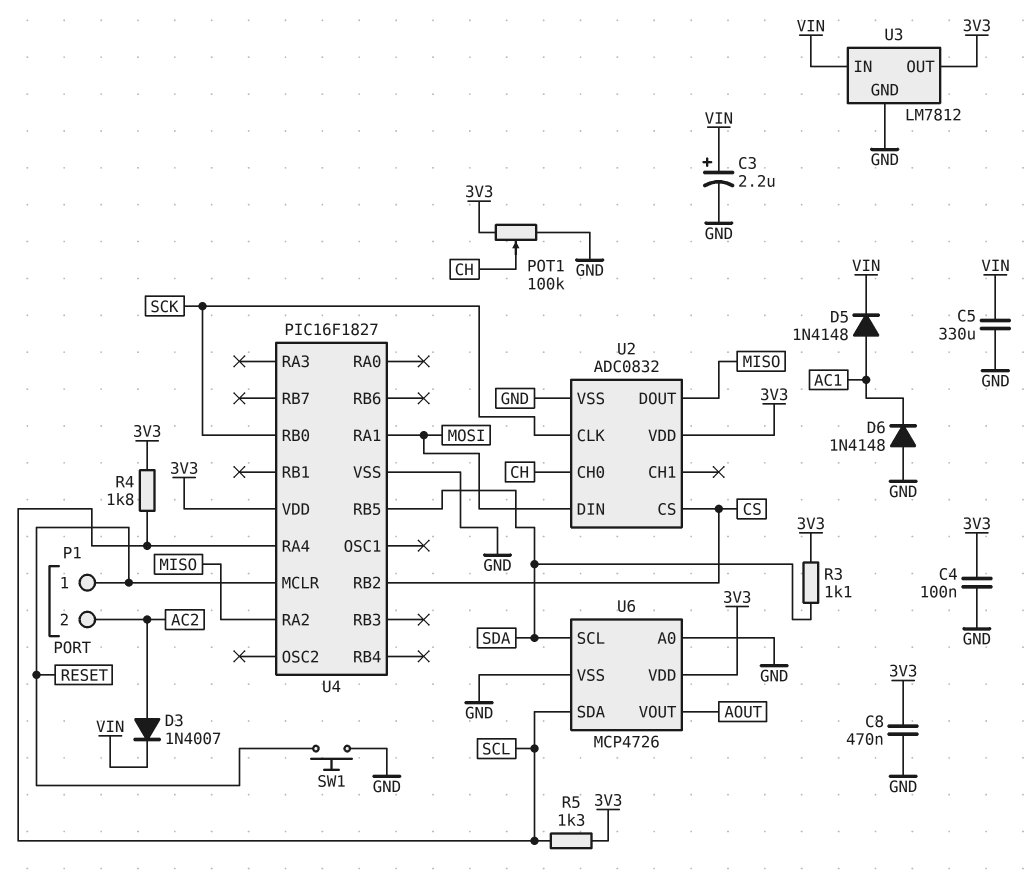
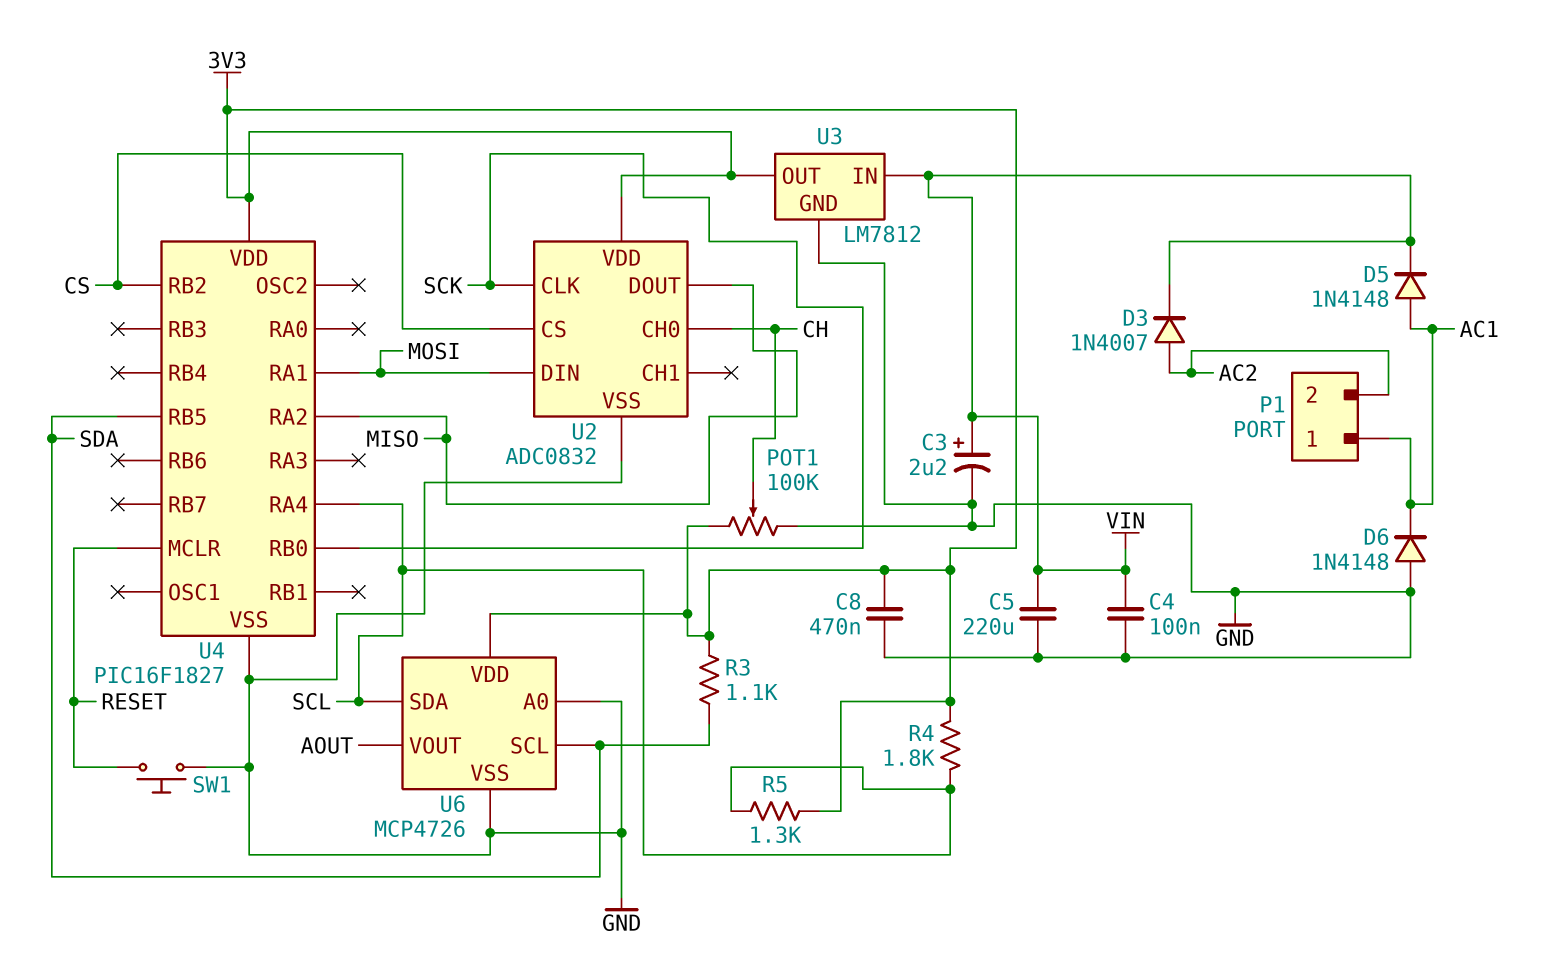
C4: 100nF (3V3, GND) -> 100nF (GND, VIN)
C5: 330uF (GND, VIN) -> 220uF (GND, VIN)
P1 pin 1: RESET -> AC1

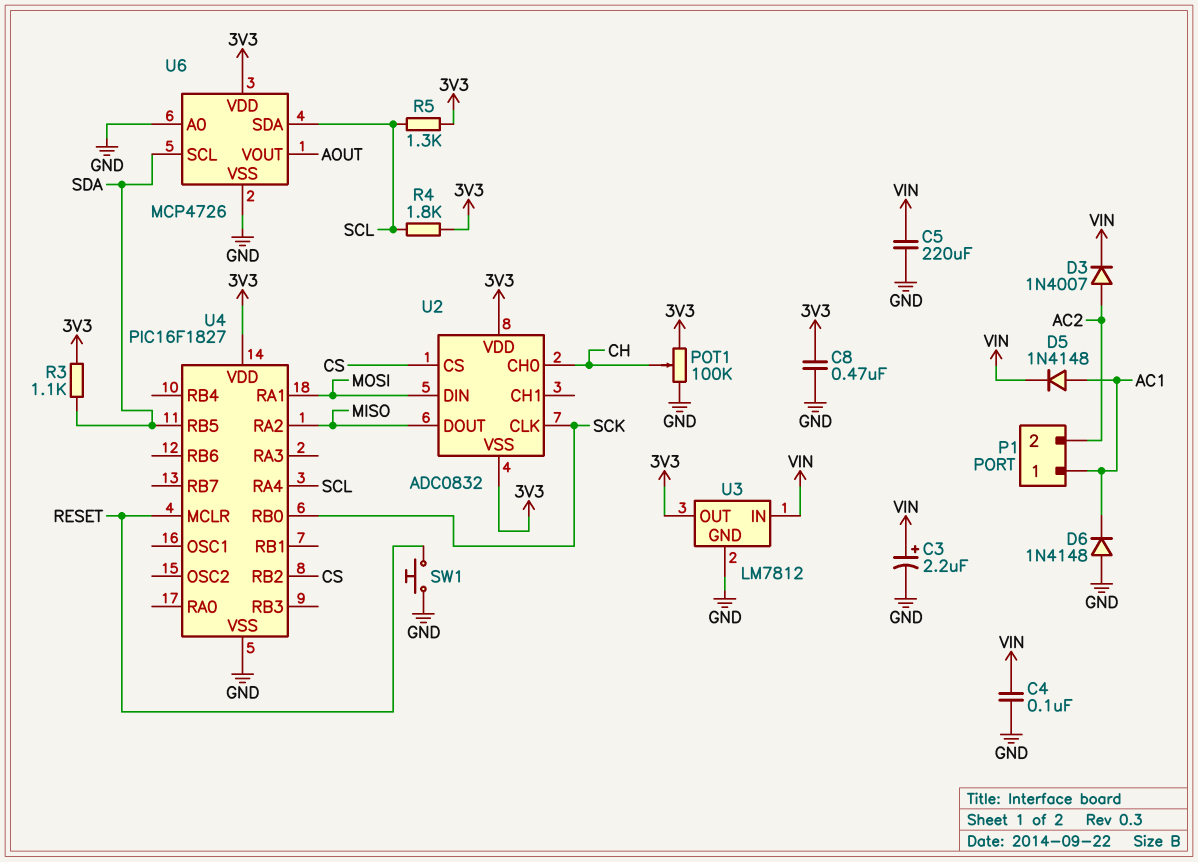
U2 pin VSS: GND -> 3V3

